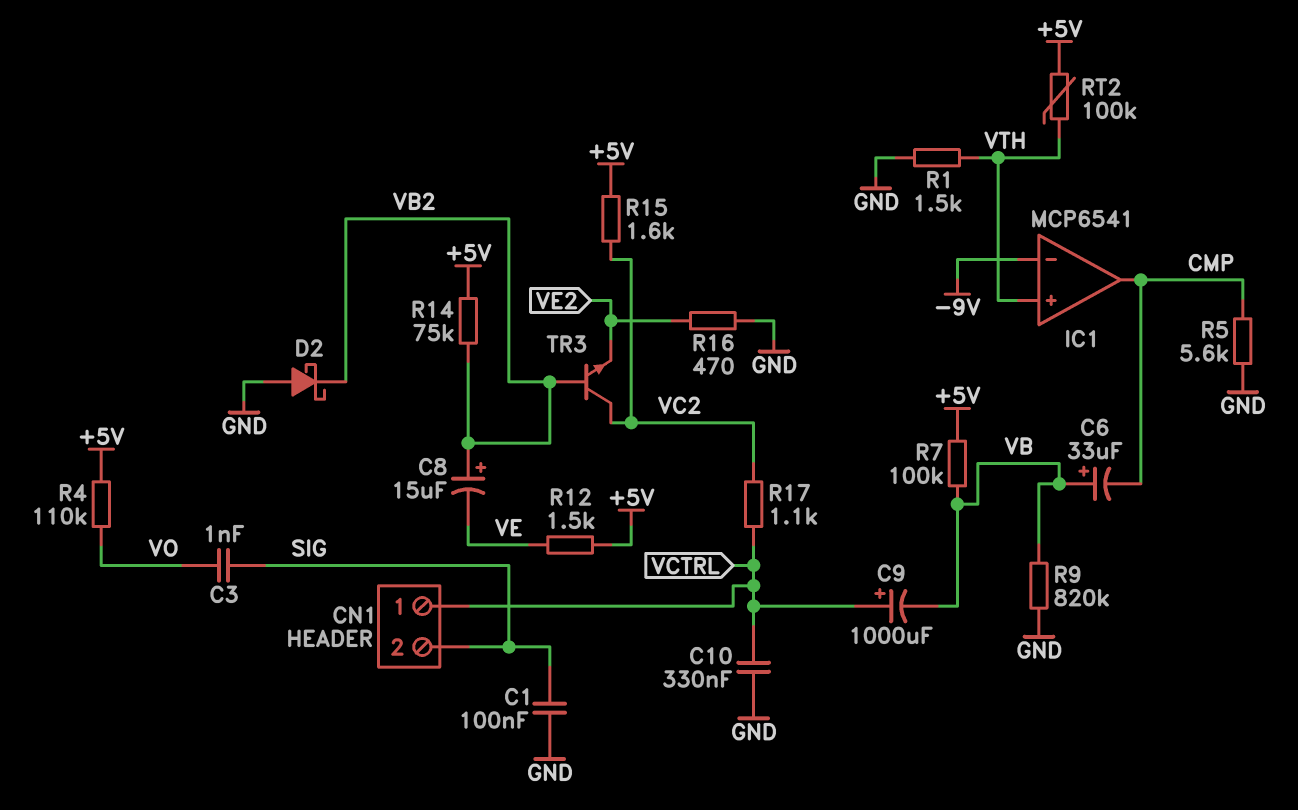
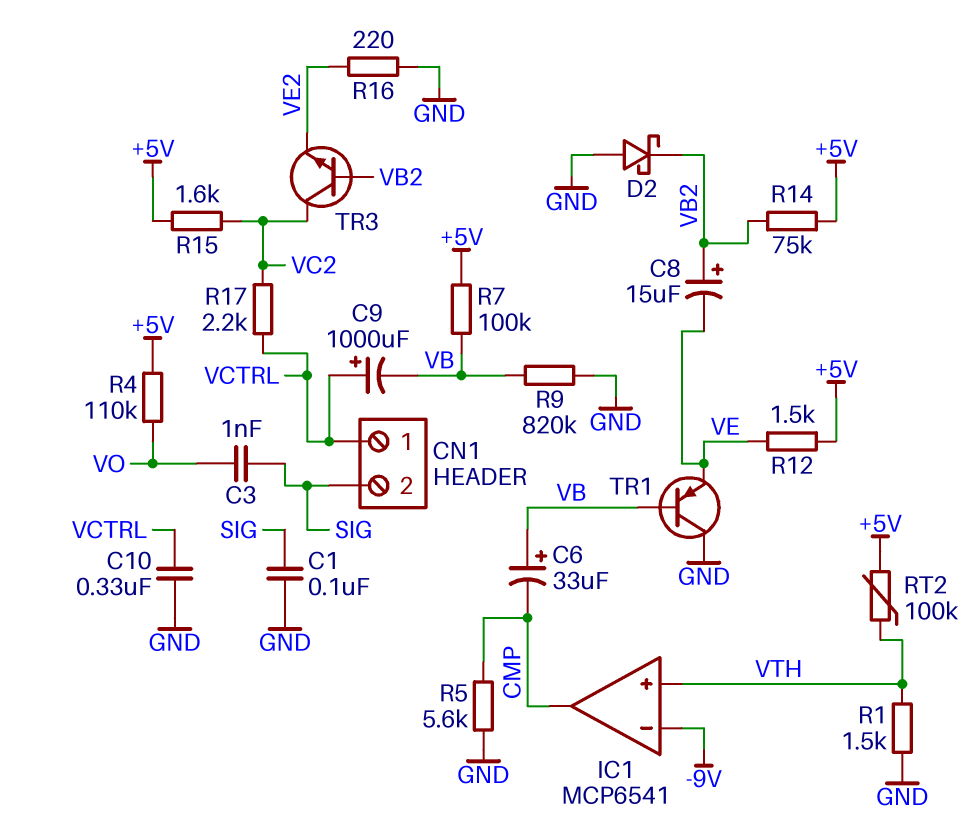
R16: 470 (GND, VE2) -> 220 (GND, VE2)
R17: 1.1k (VC2, VCTRL) -> 2.2k (VC2, VCTRL)
TR1: none -> PNP (B VB, C GND, E VE)

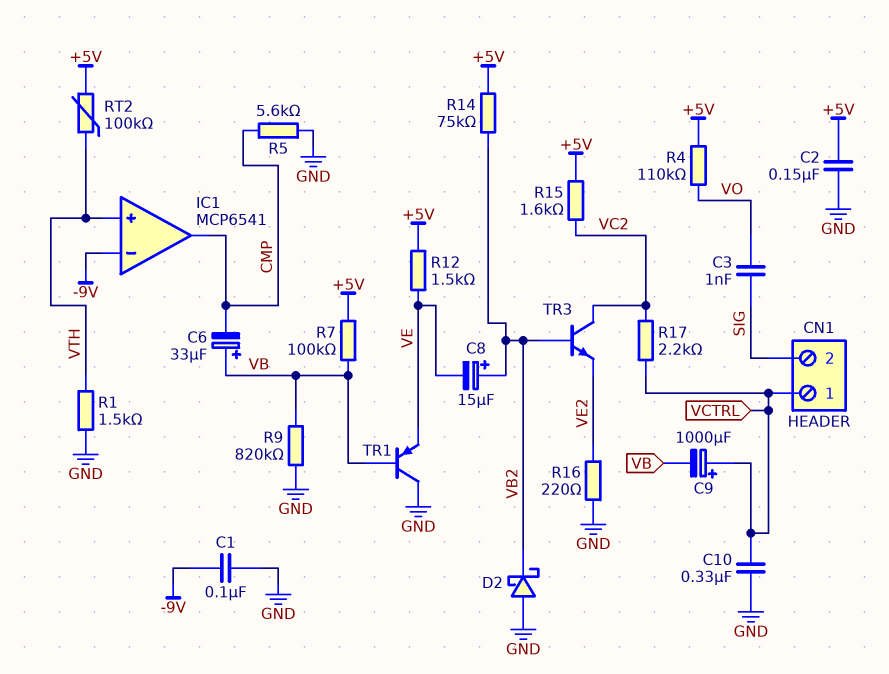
C1: 100nF (GND, SIG) -> 100nF (-9V, GND)
C2: none -> 150nF (+5V, GND)

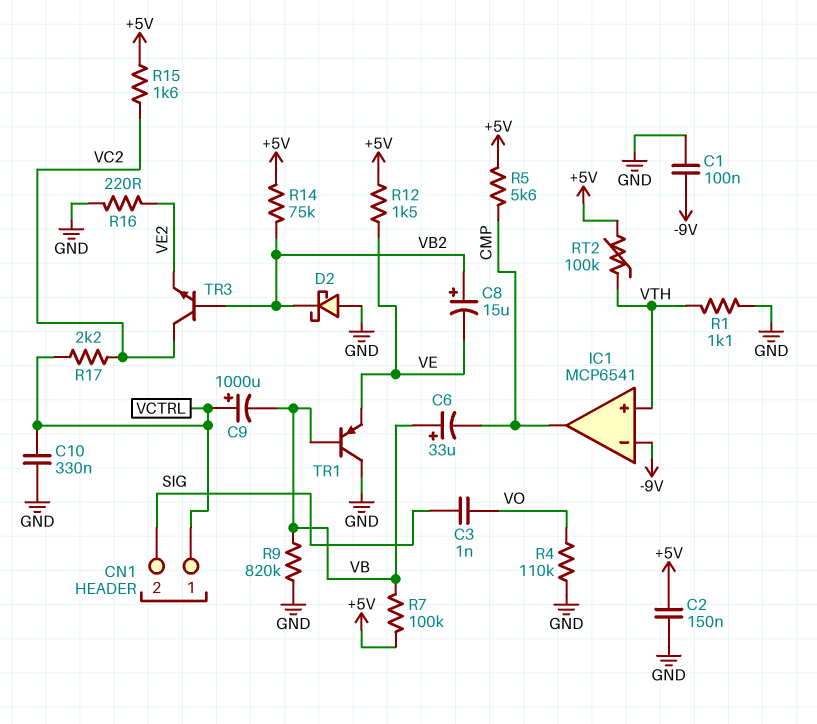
R1: 1.5k (GND, VTH) -> 1.1k (GND, VTH)
R4: 110k (+5V, VO) -> 110k (GND, VO)
R5: 5.6k (CMP, GND) -> 5.6k (+5V, CMP)

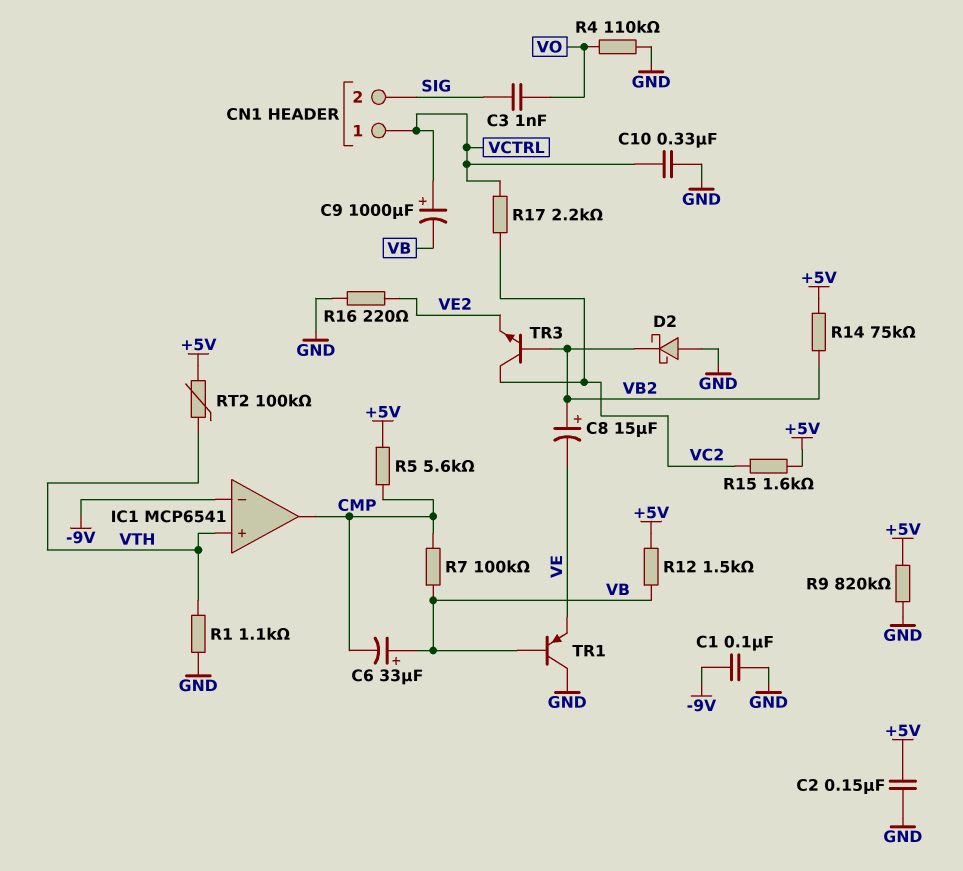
R7: 100k (+5V, VB) -> 100k (CMP, VB)
R9: 820k (GND, VB) -> 820k (+5V, GND)
R12: 1.5k (+5V, VE) -> 1.5k (+5V, VB)

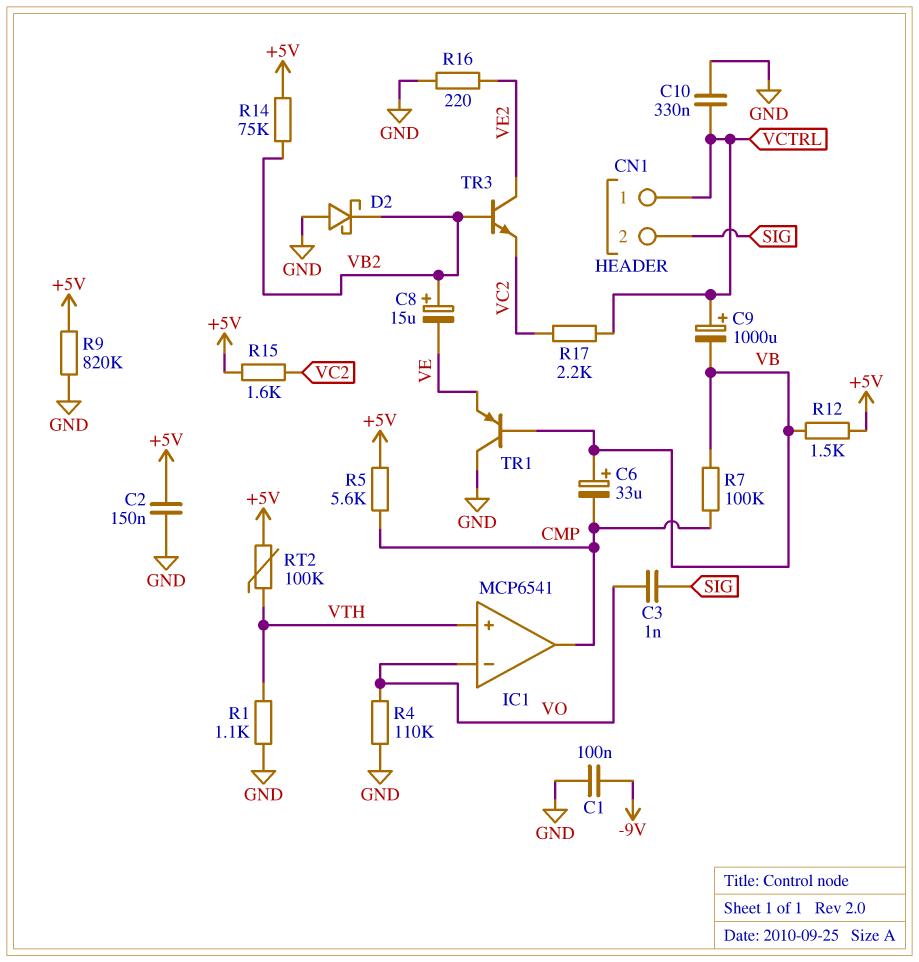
IC1 pin in-: -9V -> VO
TR3: NPN (B VB2, C VC2, E VE2) -> NPN (B VB2, C VE2, E VC2)

